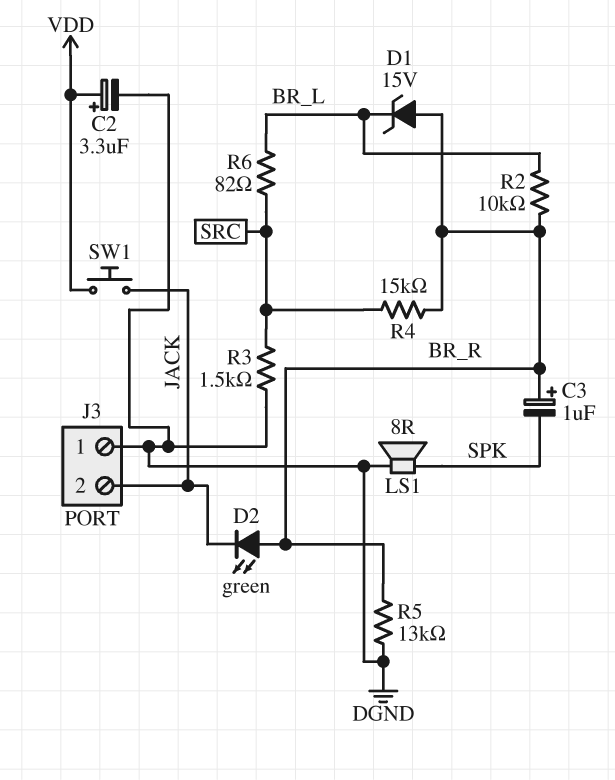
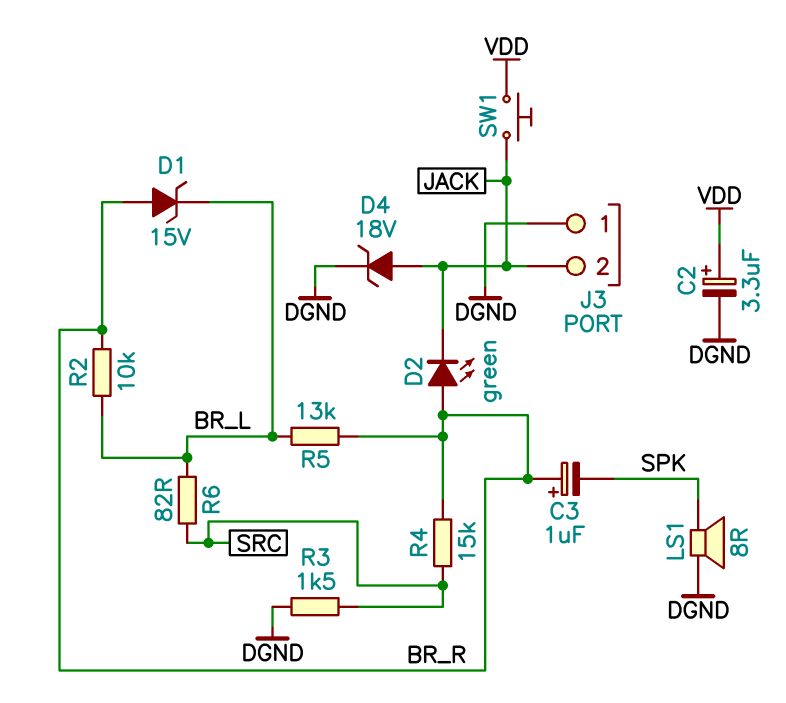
D4: none -> zener 18V (A JACK, K DGND)
R5: 13k (BR_R, DGND) -> 13k (BR_L, BR_R)

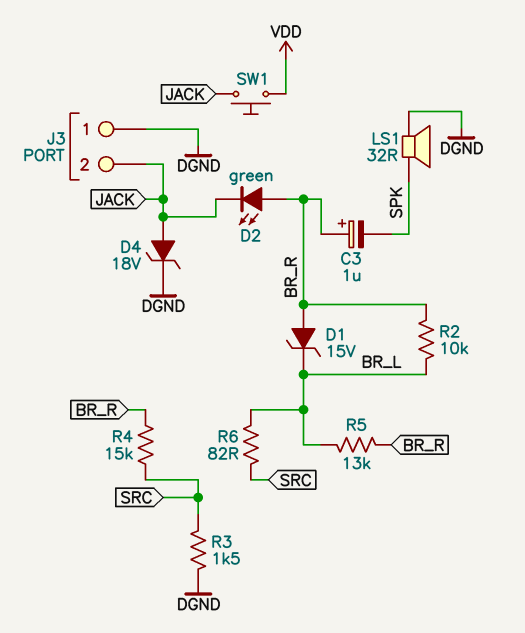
C2: 3.3uF (plus VDD, minus DGND) -> none
LS1: speaker 8R (DGND, SPK) -> speaker 32R (DGND, SPK)

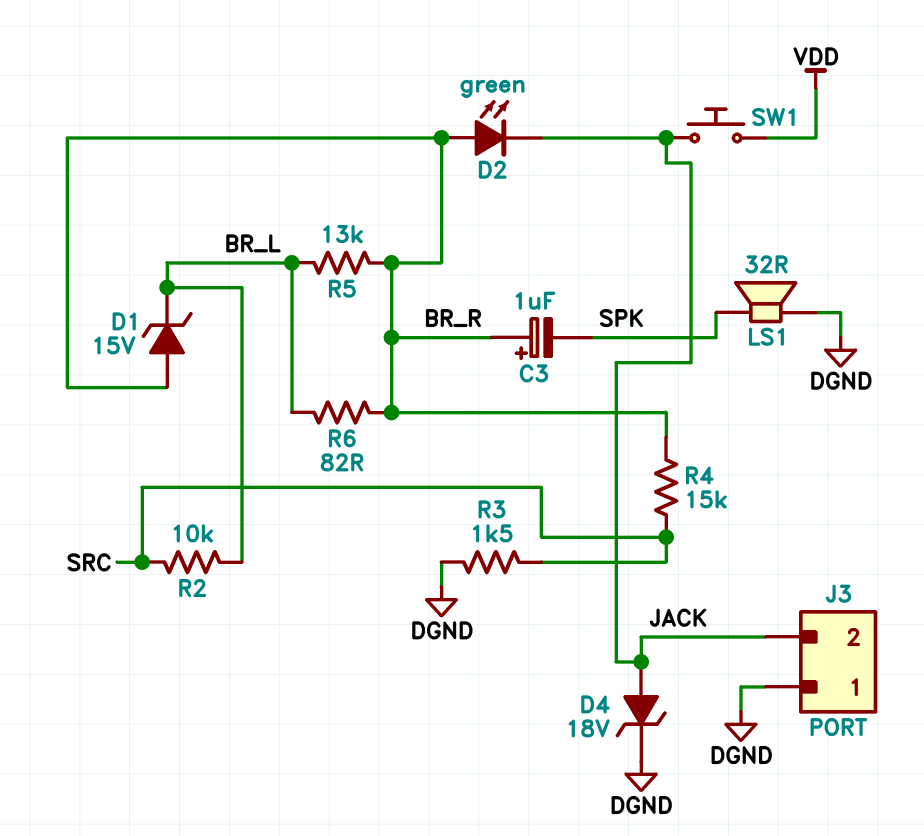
R2: 10k (BR_L, BR_R) -> 10k (BR_L, SRC)
R6: 82 (BR_L, SRC) -> 82 (BR_L, BR_R)

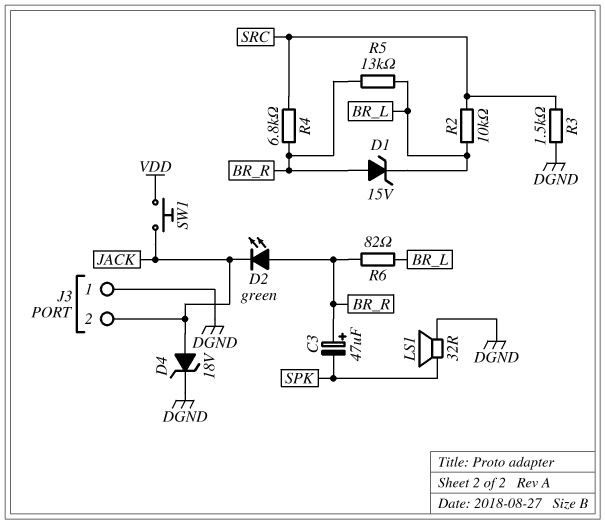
C3: 1uF (plus BR_R, minus SPK) -> 47uF (plus BR_R, minus SPK)
R4: 15k (BR_R, SRC) -> 6.8k (BR_R, SRC)

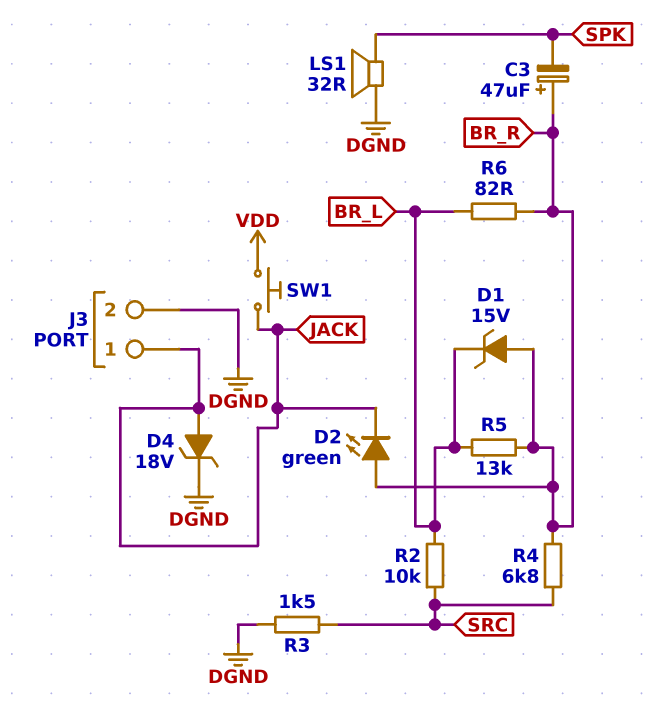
J3 pin 1: DGND -> JACK
J3 pin 2: JACK -> DGND

